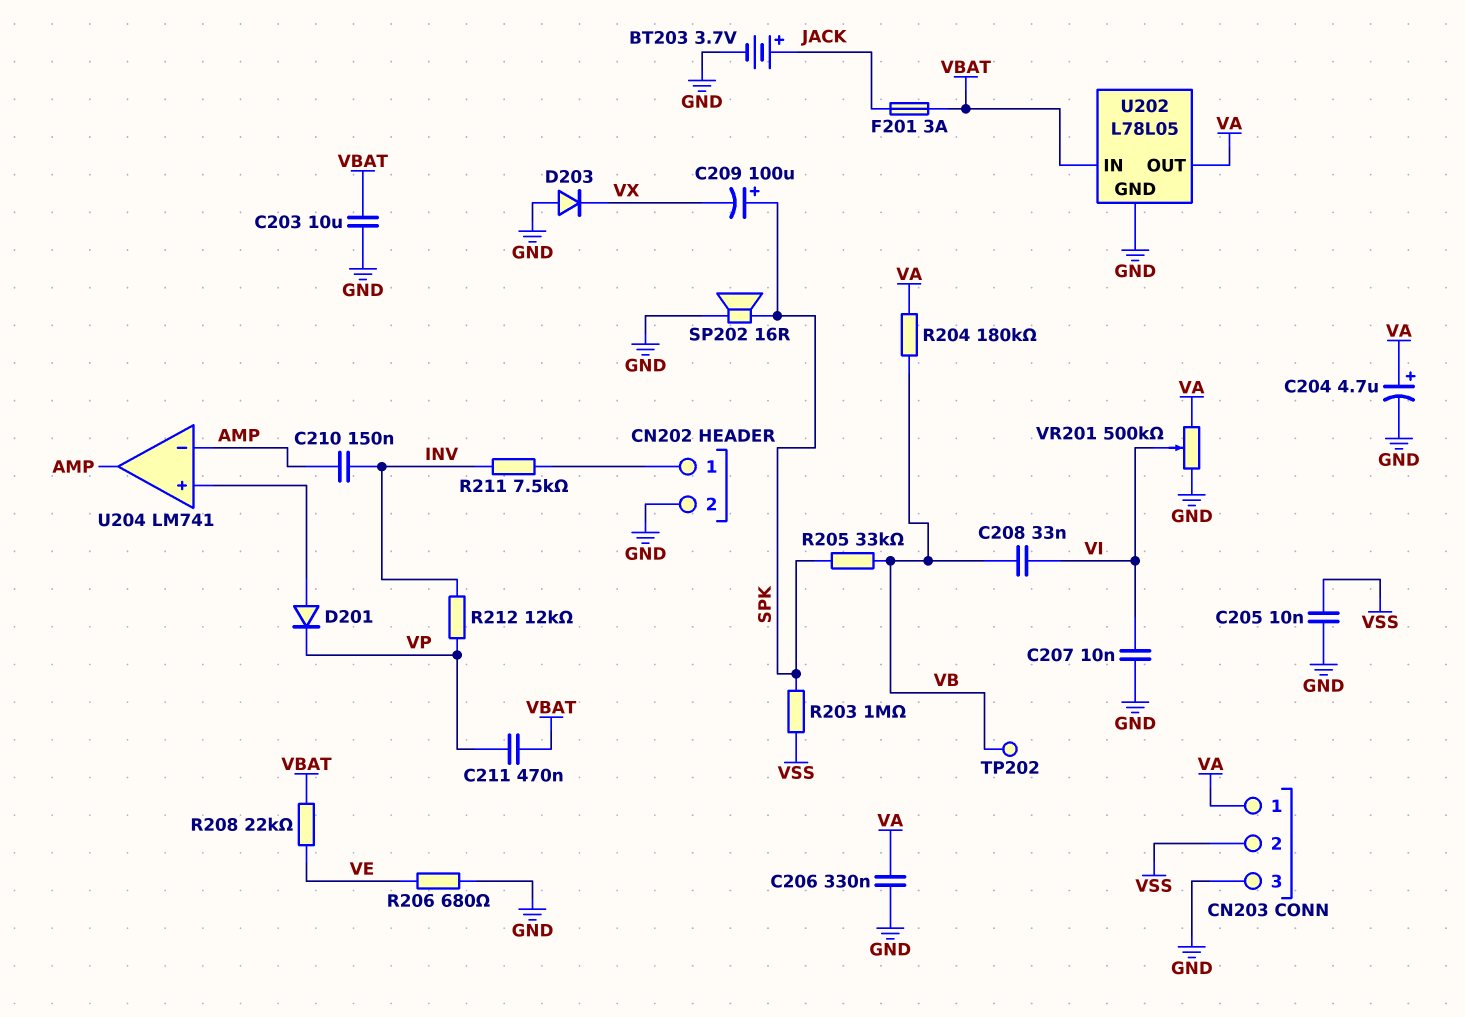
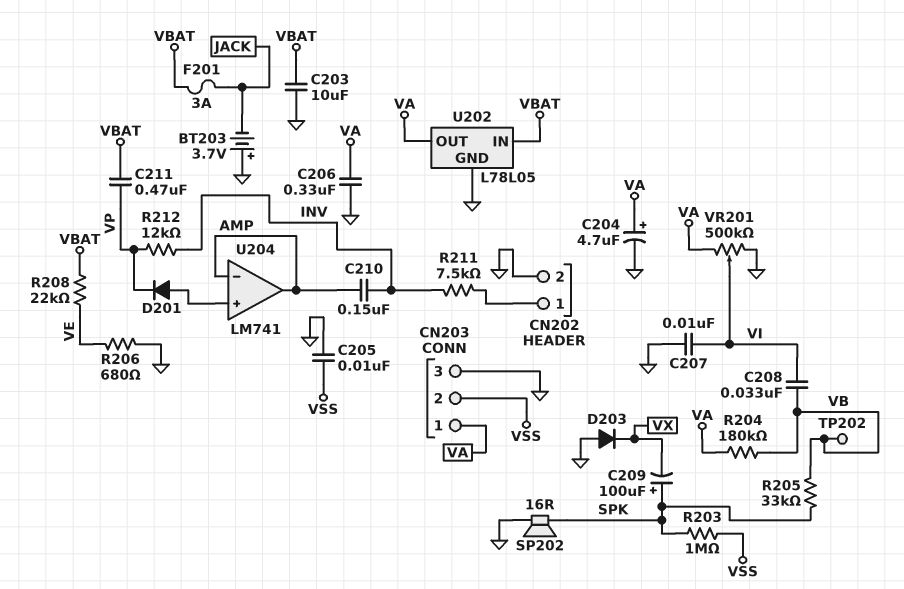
BT203: 3.7V (plus JACK, minus GND) -> 3.7V (plus GND, minus JACK)

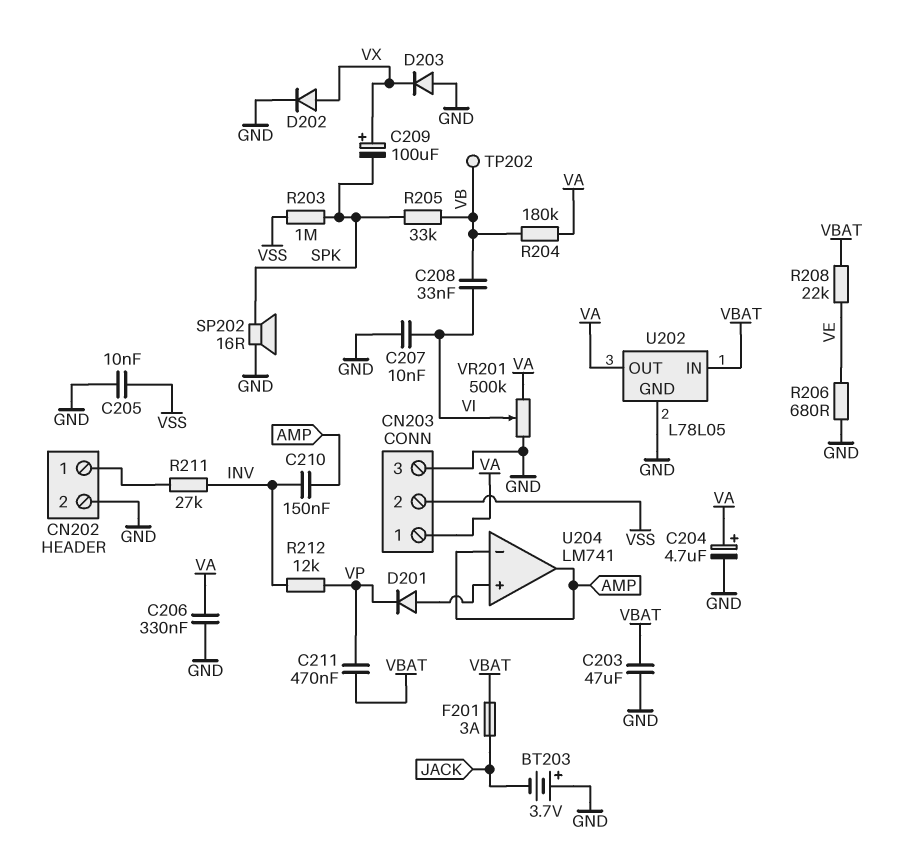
C203: 10uF (GND, VBAT) -> 47uF (GND, VBAT)
C209: 100uF (plus SPK, minus VX) -> 100uF (plus VX, minus SPK)
D202: none -> diode (A VX, K GND)
R211: 7.5k (CN202/1, INV) -> 27k (CN202/1, INV)

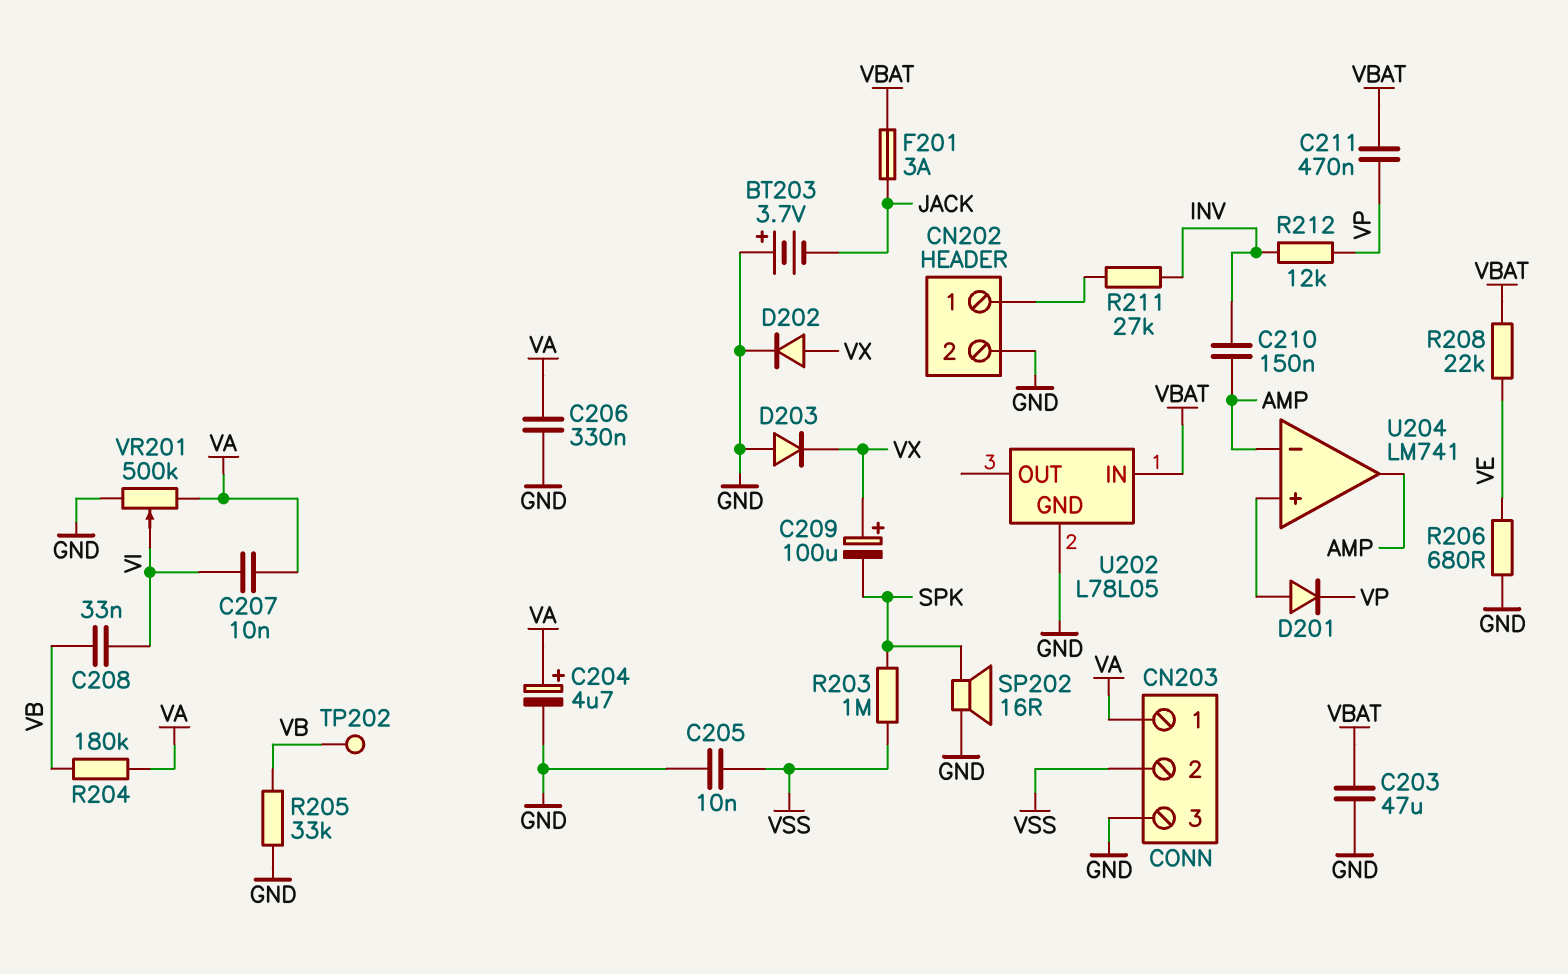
C207: 10nF (GND, VI) -> 10nF (VA, VI)
R205: 33k (SPK, VB) -> 33k (GND, VB)
U202 pin OUT: VA -> none

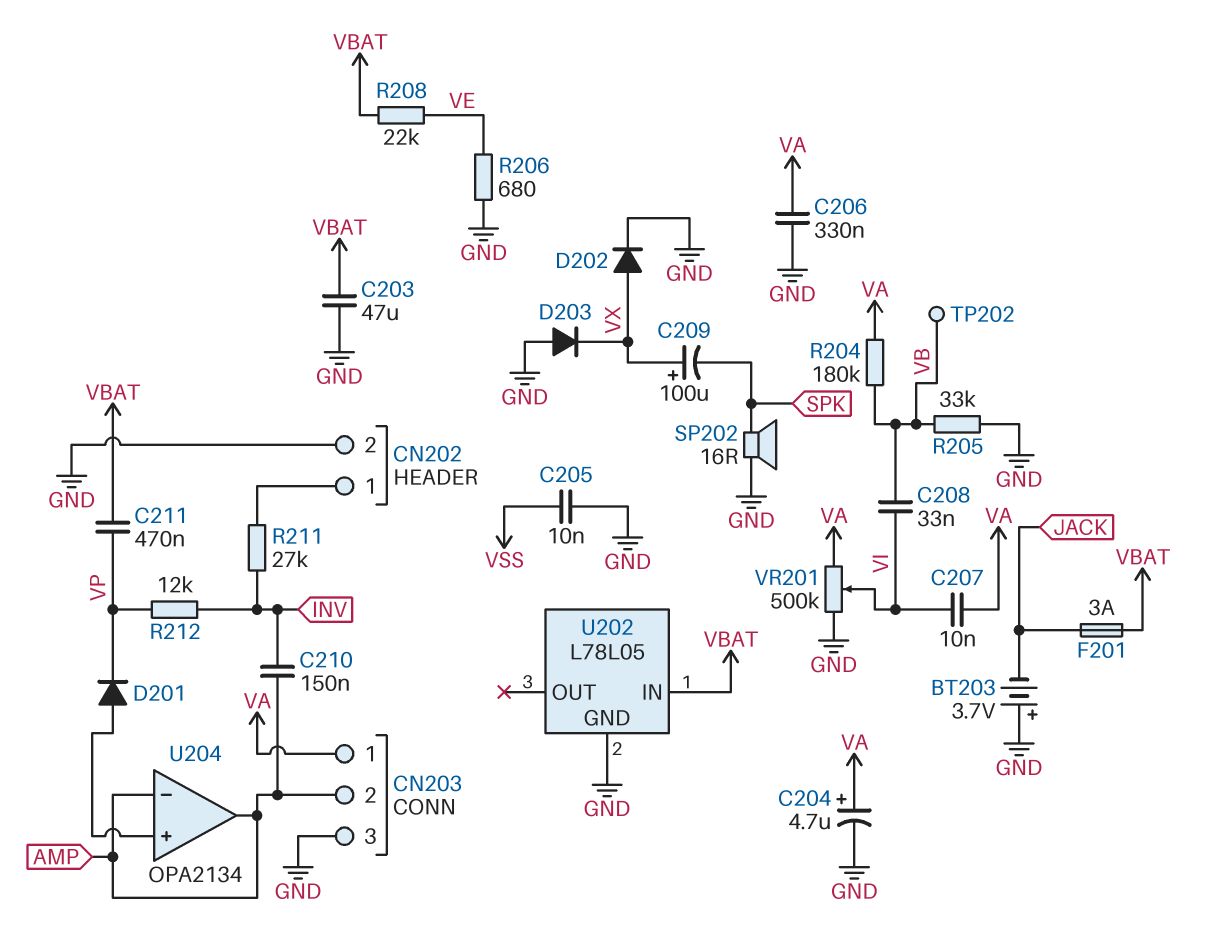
CN203 pin 2: VSS -> AMP
R203: 1M (SPK, VSS) -> none
U204: LM741 -> OPA2134

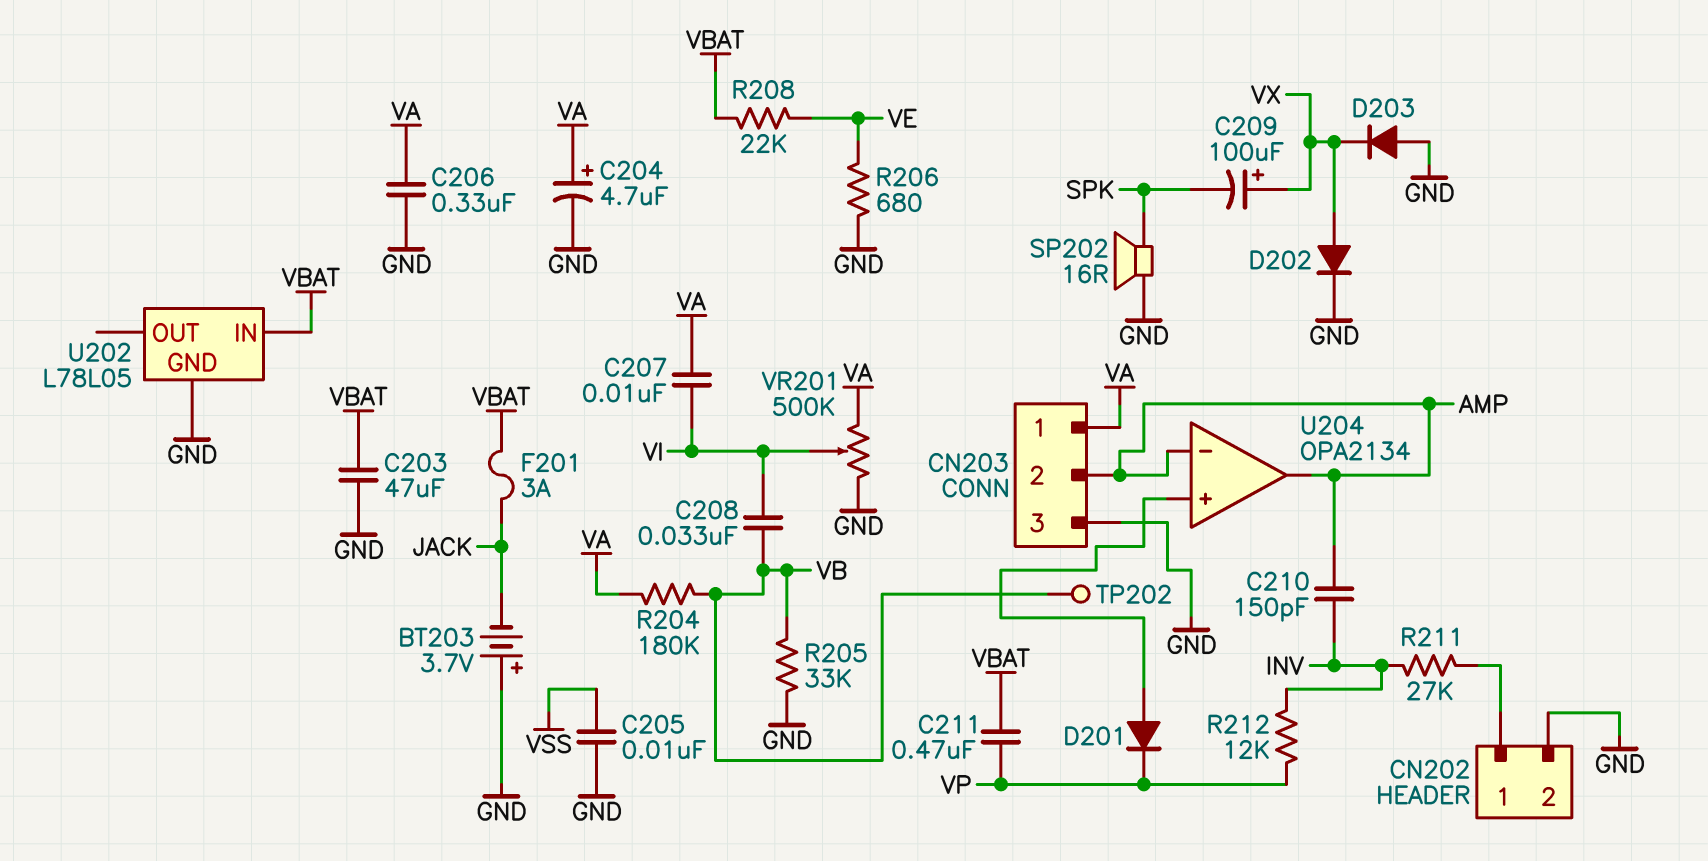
C210: 150nF (AMP, INV) -> 150pF (AMP, INV)

